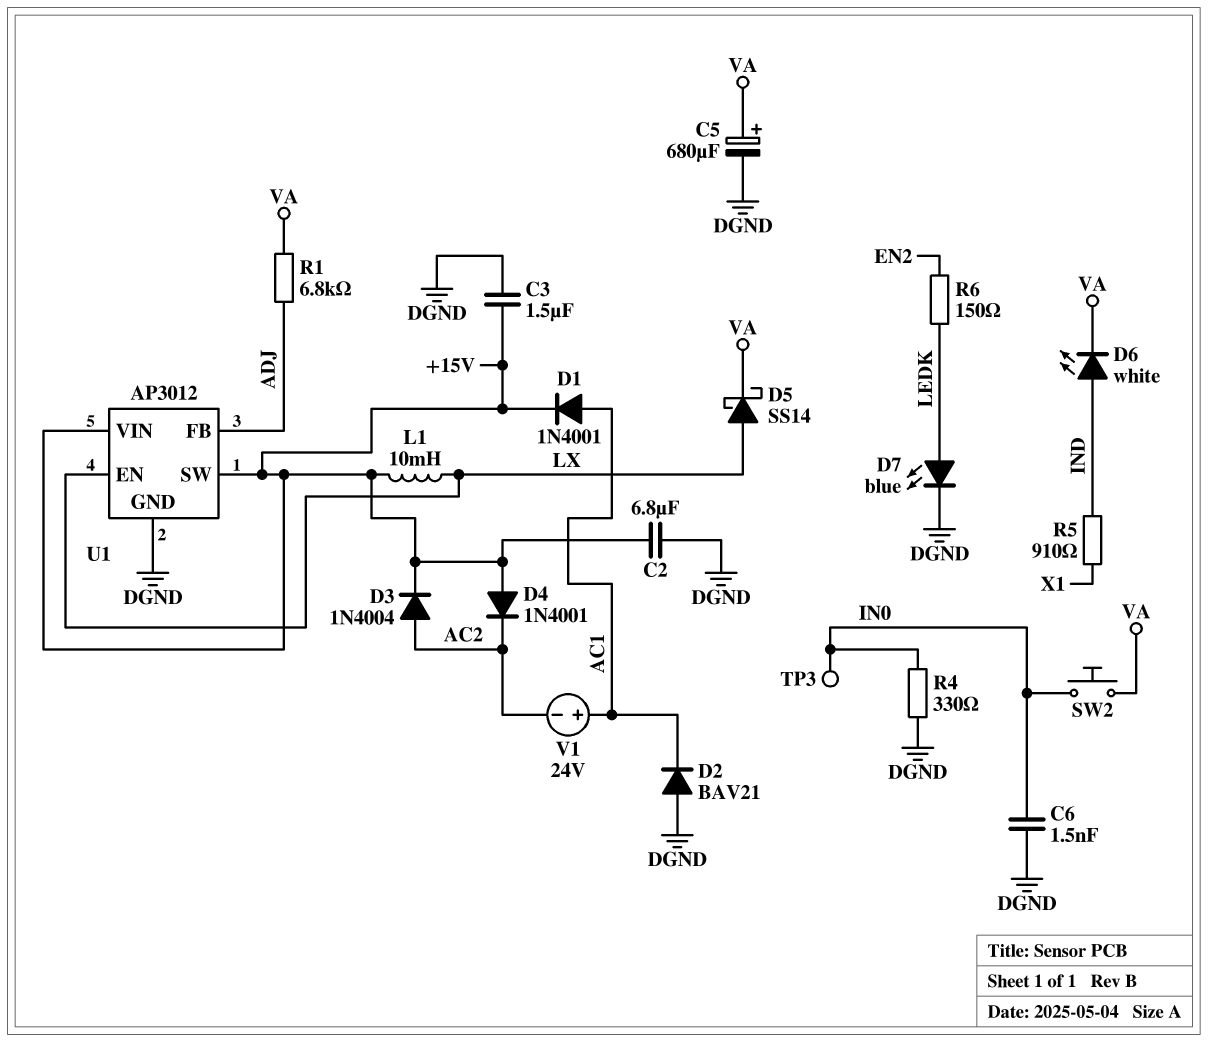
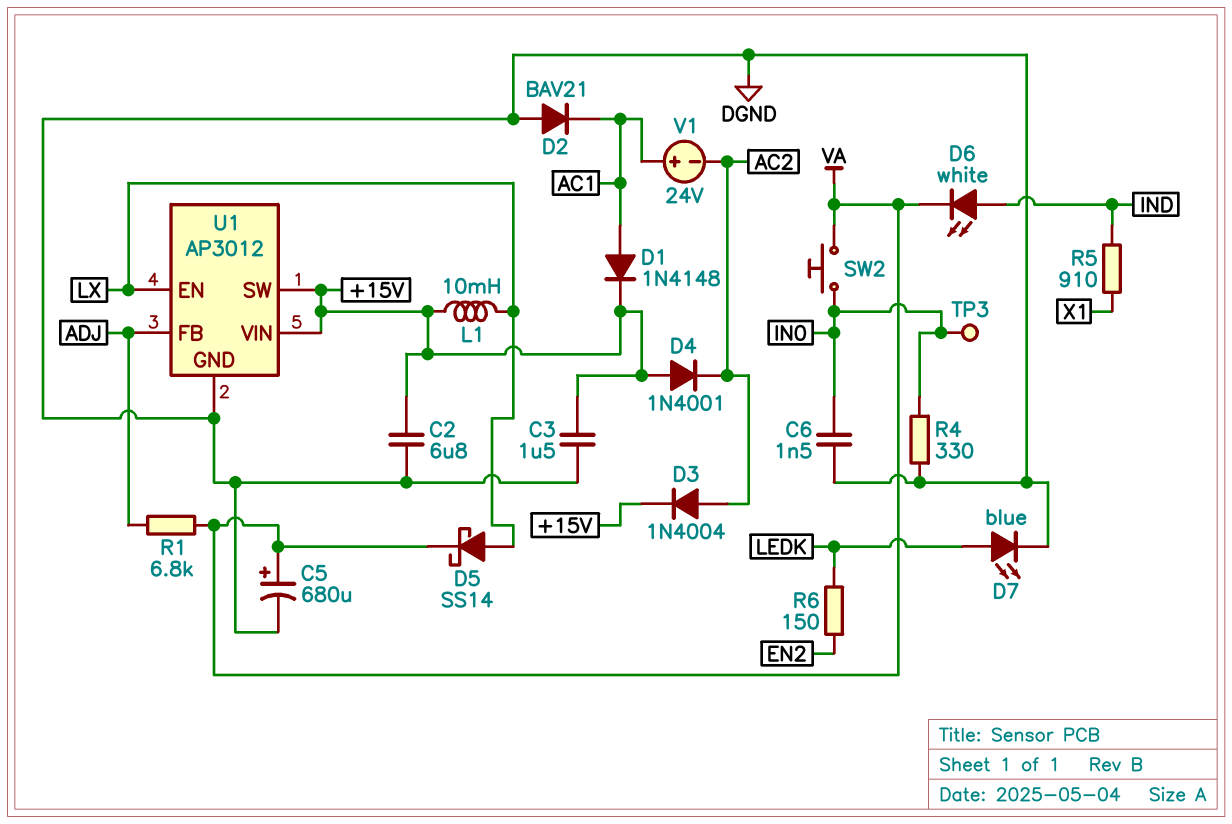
D1: diode 1N4001 (A AC1, K +15V) -> diode 1N4148 (A AC1, K +15V)

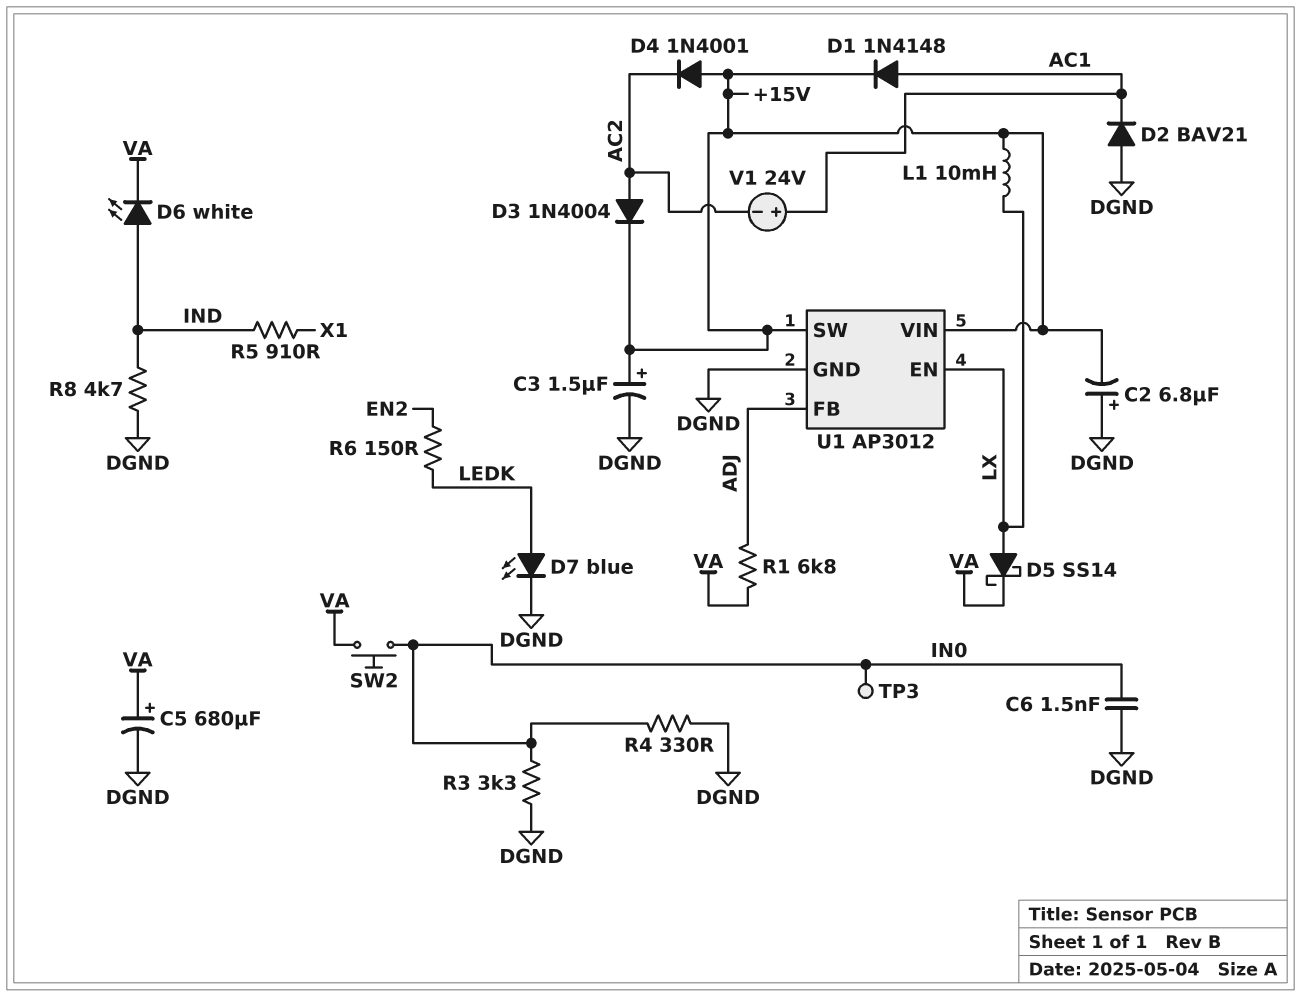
C2: 6.8uF (+15V, DGND) -> 6.8uF (plus DGND, minus +15V)
C3: 1.5uF (+15V, DGND) -> 1.5uF (plus +15V, minus DGND)
R3: none -> 3.3k (DGND, IN0)
R8: none -> 4.7k (DGND, IND)

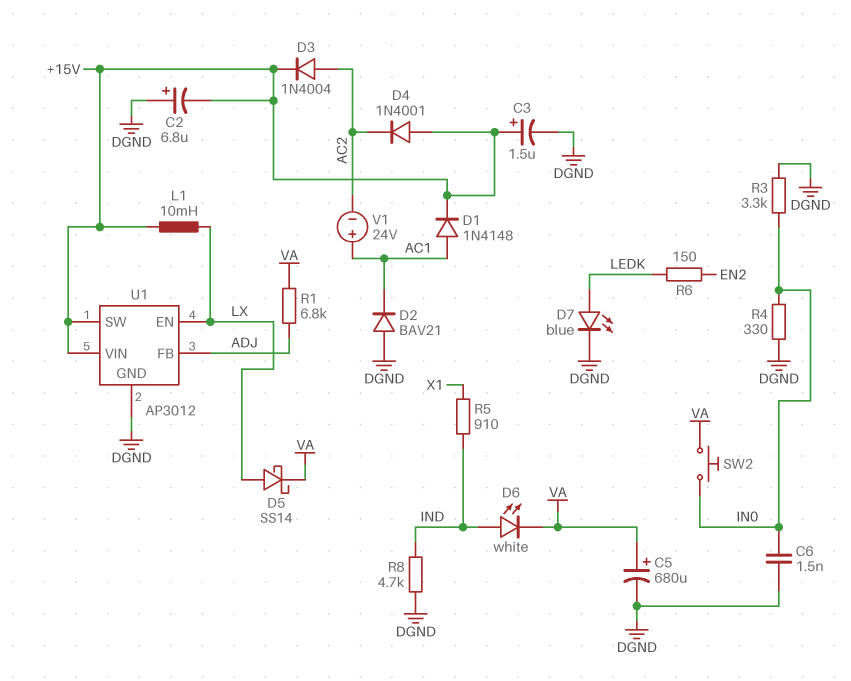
TP3: test point (IN0) -> none

